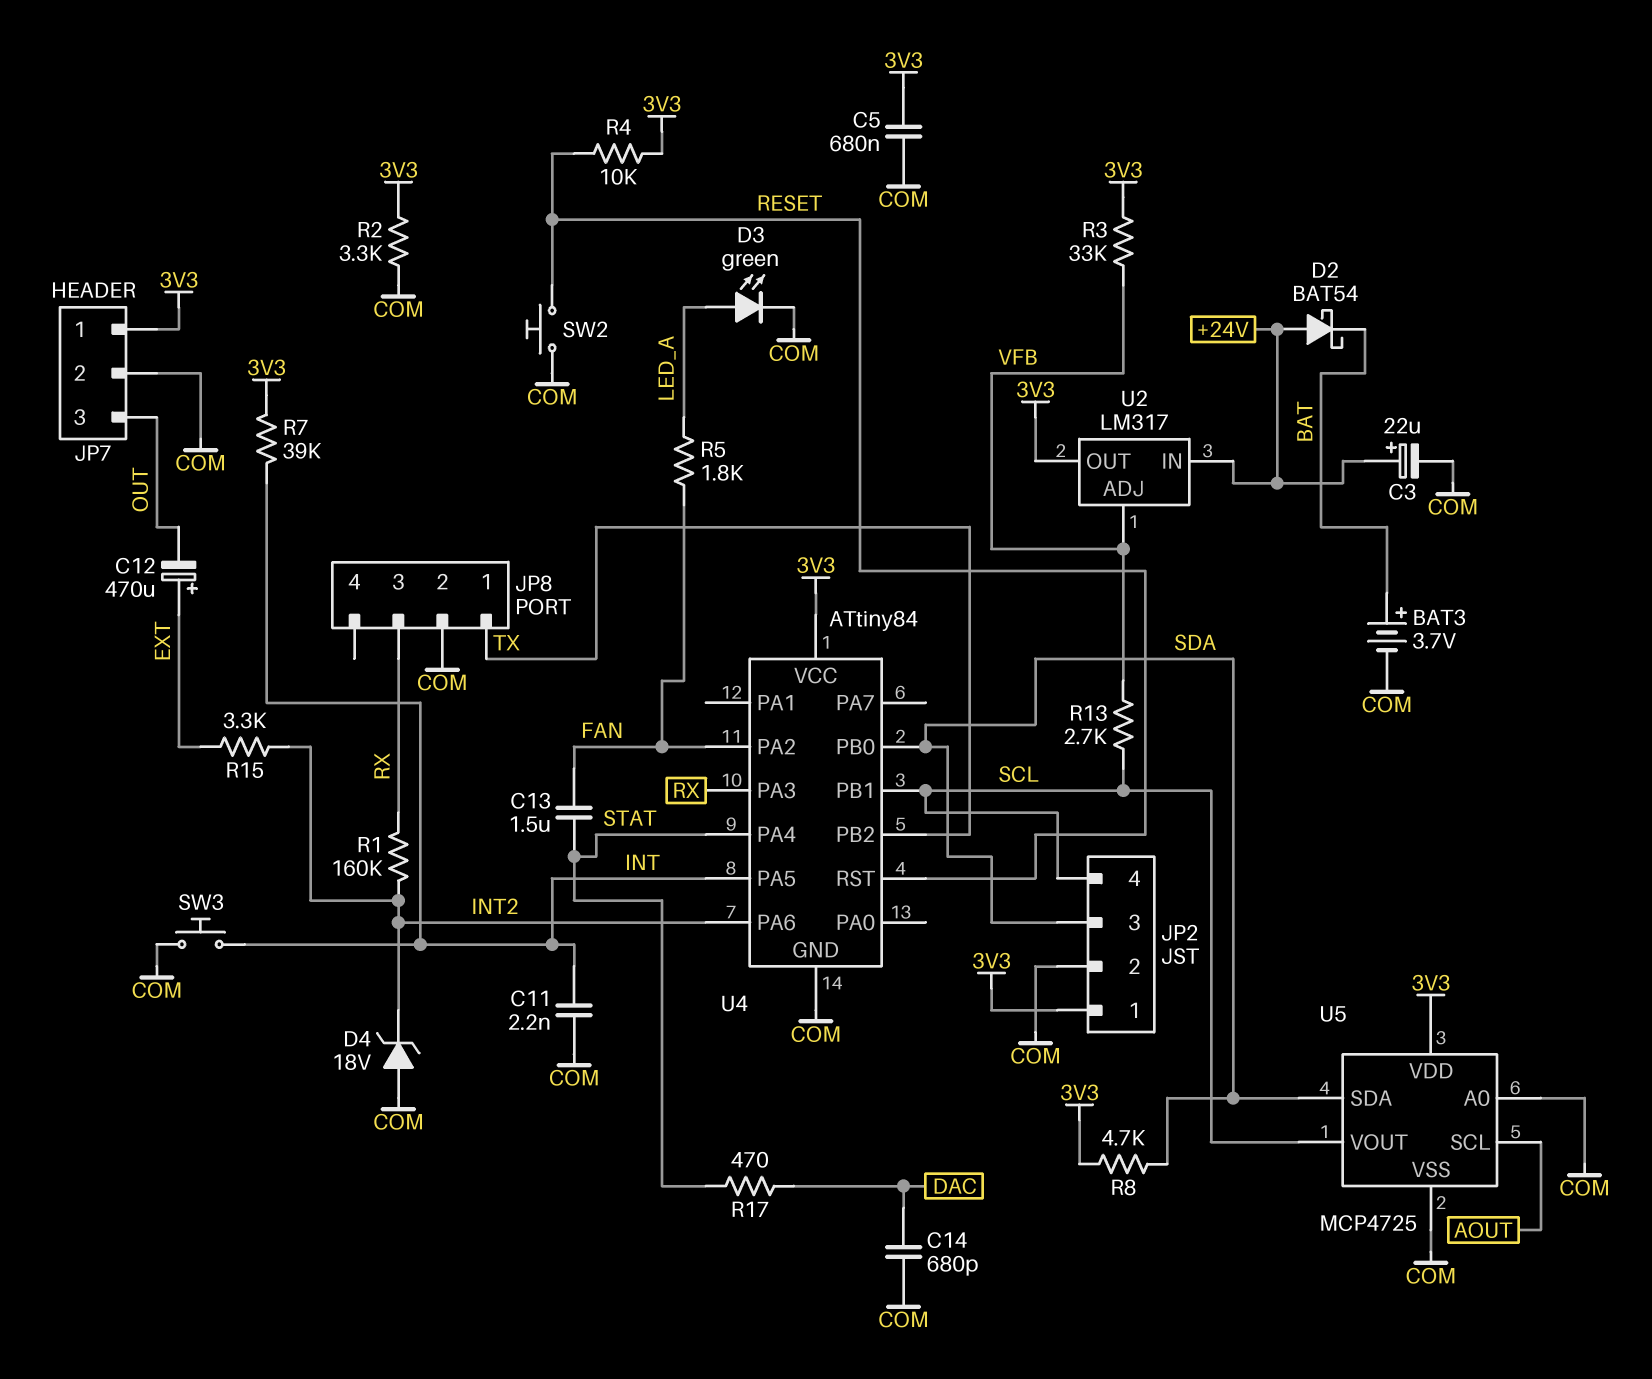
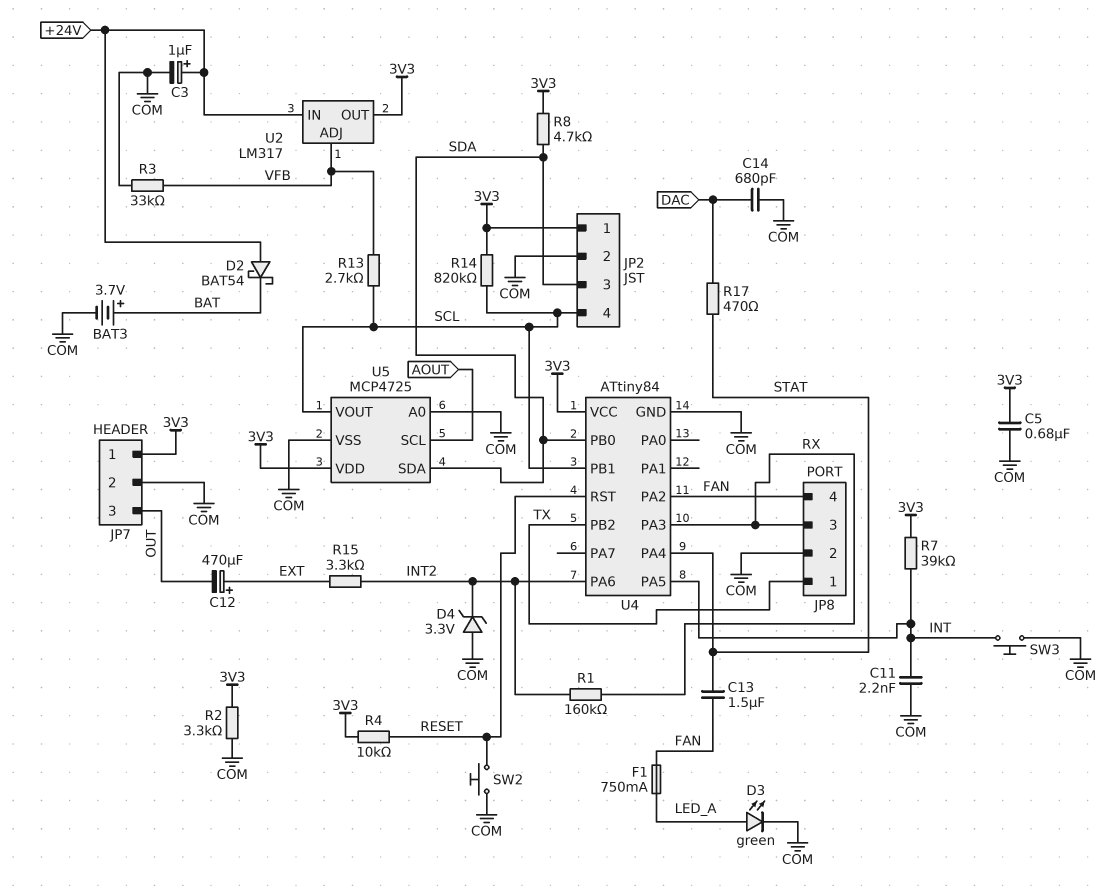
C3: 22uF (plus +24V, minus COM) -> 1uF (plus +24V, minus COM)
D4: zener 18V (A COM, K INT2) -> zener 3.3V (A COM, K INT2)
F1: none -> 750mA (FAN, LED_A)
JP8 pin 4: none -> FAN
R3: 33k (3V3, VFB) -> 33k (COM, VFB)
R5: 1.8k (FAN, LED_A) -> none
R14: none -> 820k (3V3, SCL)

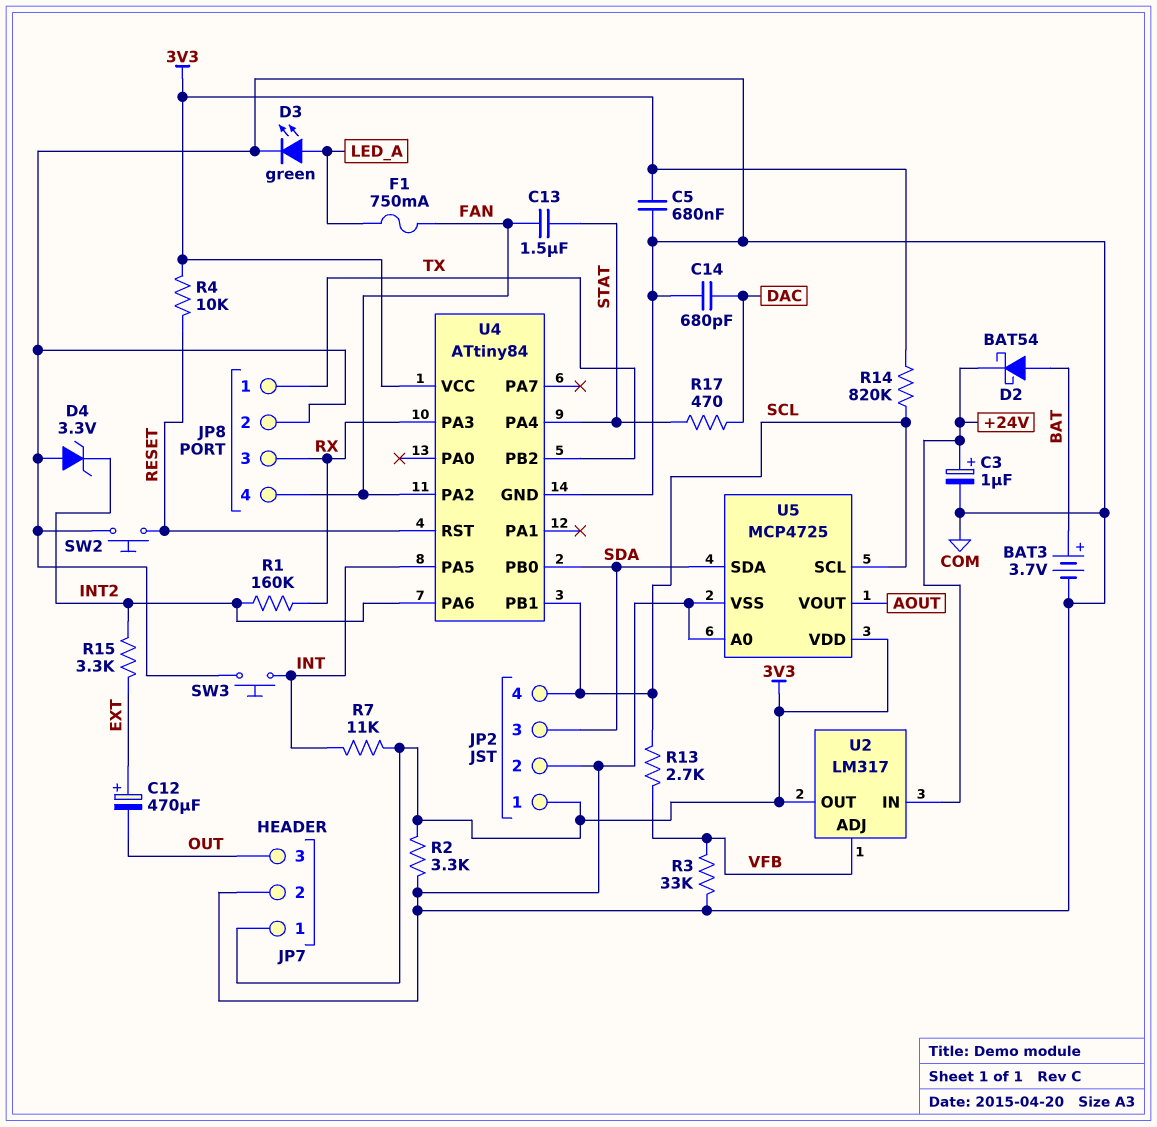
C11: 2.2nF (COM, INT) -> none
D2: schottky BAT54 (A +24V, K BAT) -> schottky BAT54 (A BAT, K +24V)
R7: 39k (3V3, INT) -> 11k (3V3, INT)
R8: 4.7k (3V3, SDA) -> none
U5 pin SCL: AOUT -> SCL
U5 pin VOUT: SCL -> AOUT

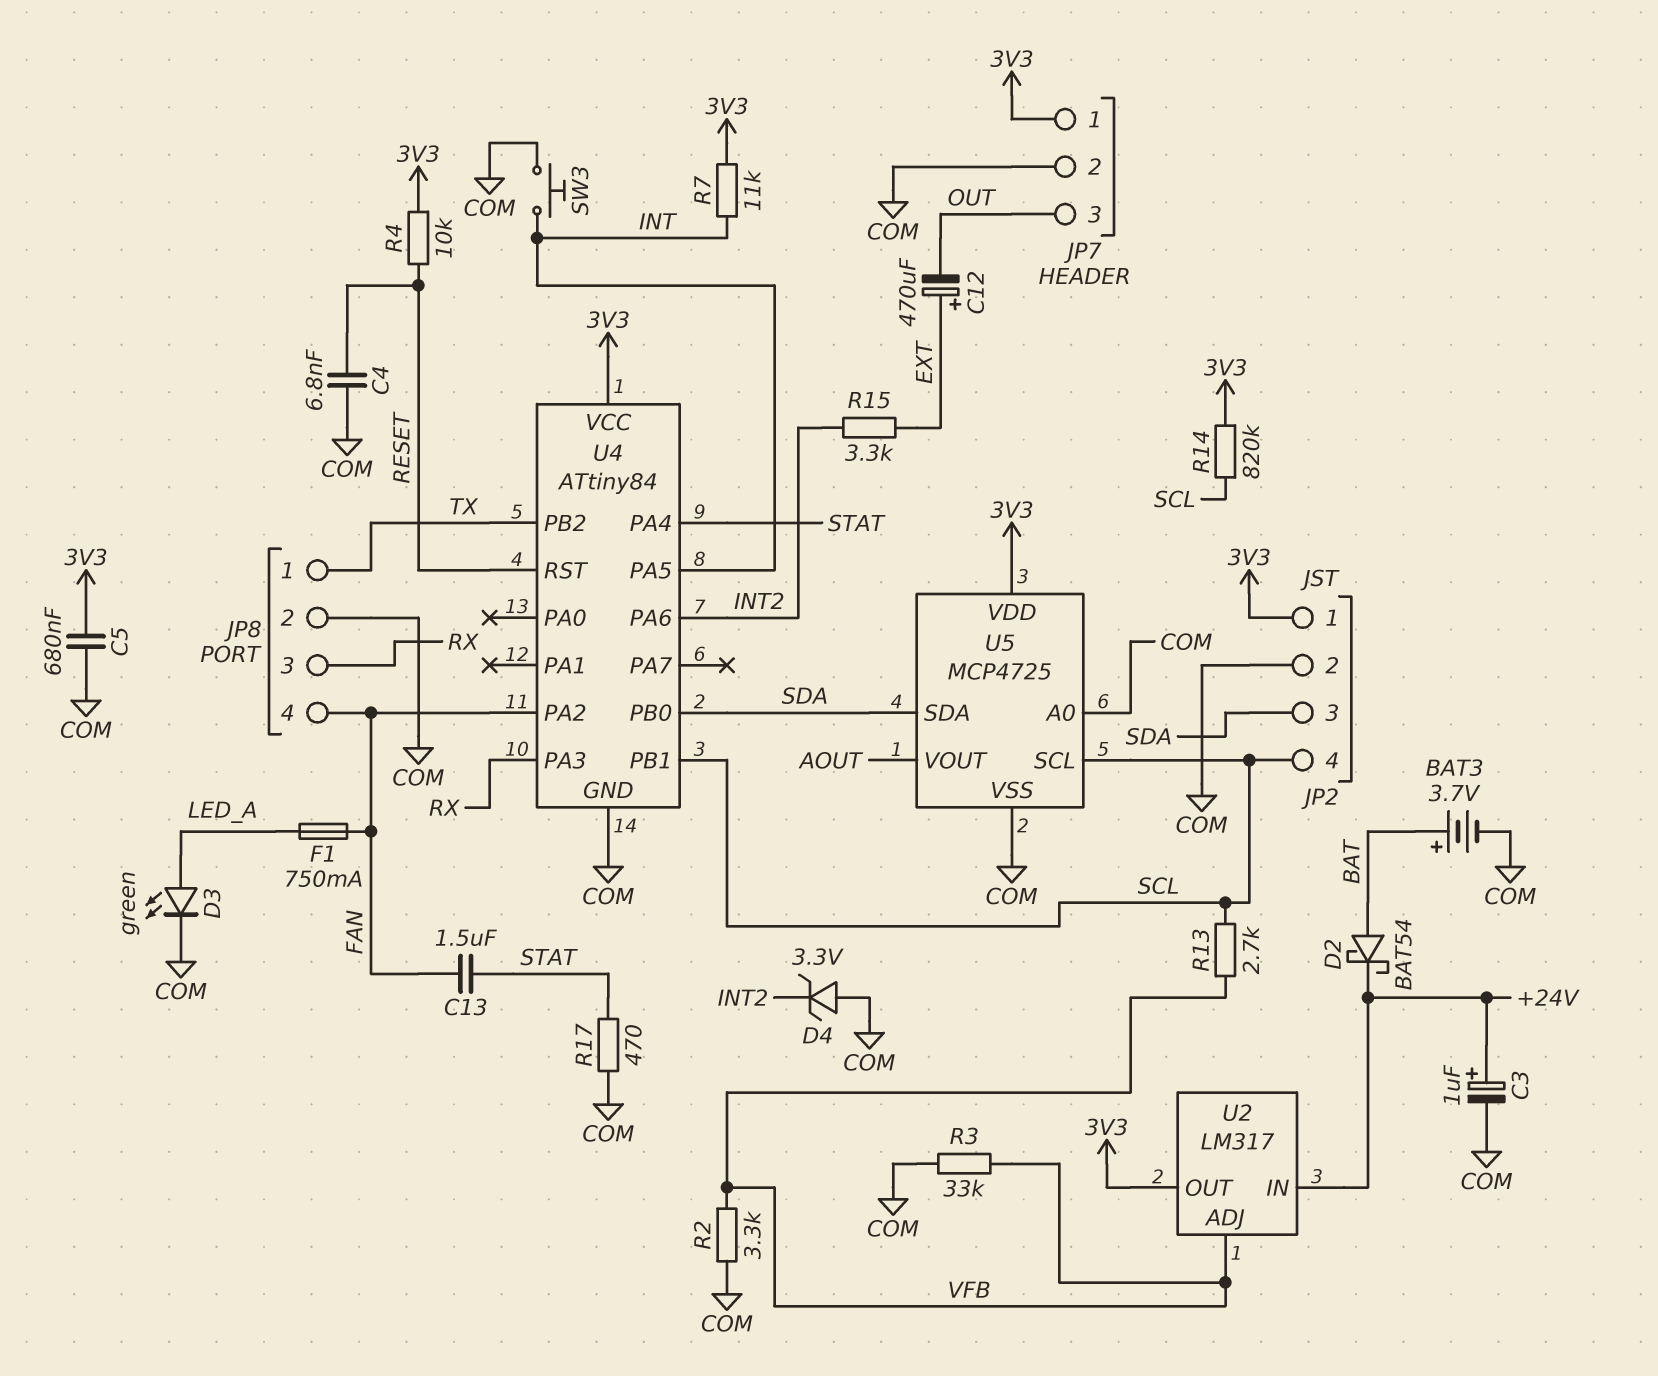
C4: none -> 6.8nF (COM, RESET)
C14: 680pF (COM, DAC) -> none
R1: 160k (INT2, RX) -> none
R2: 3.3k (3V3, COM) -> 3.3k (COM, VFB)
R17: 470 (DAC, STAT) -> 470 (COM, STAT)
SW2: button (COM, RESET) -> none

